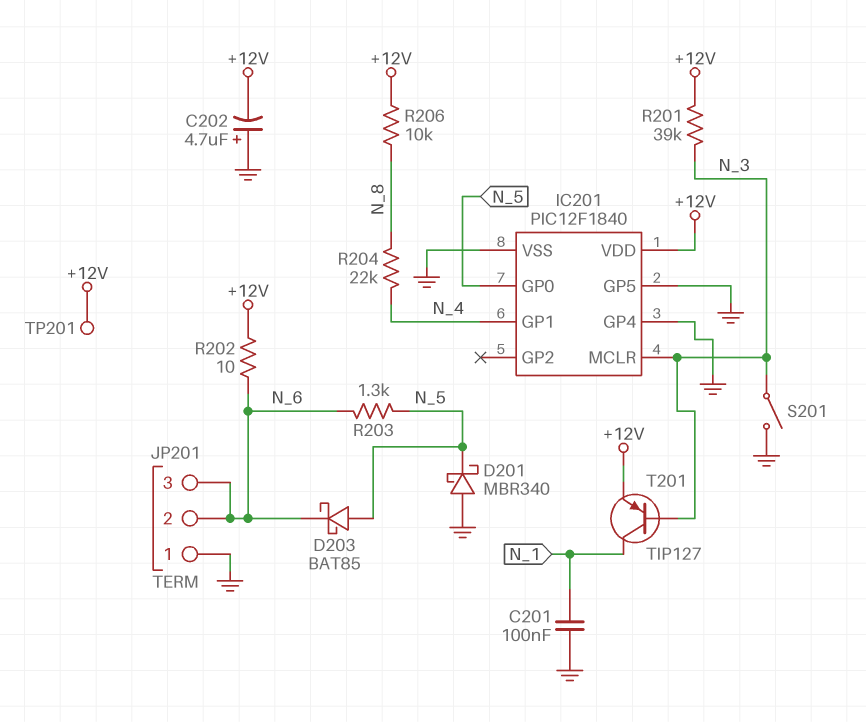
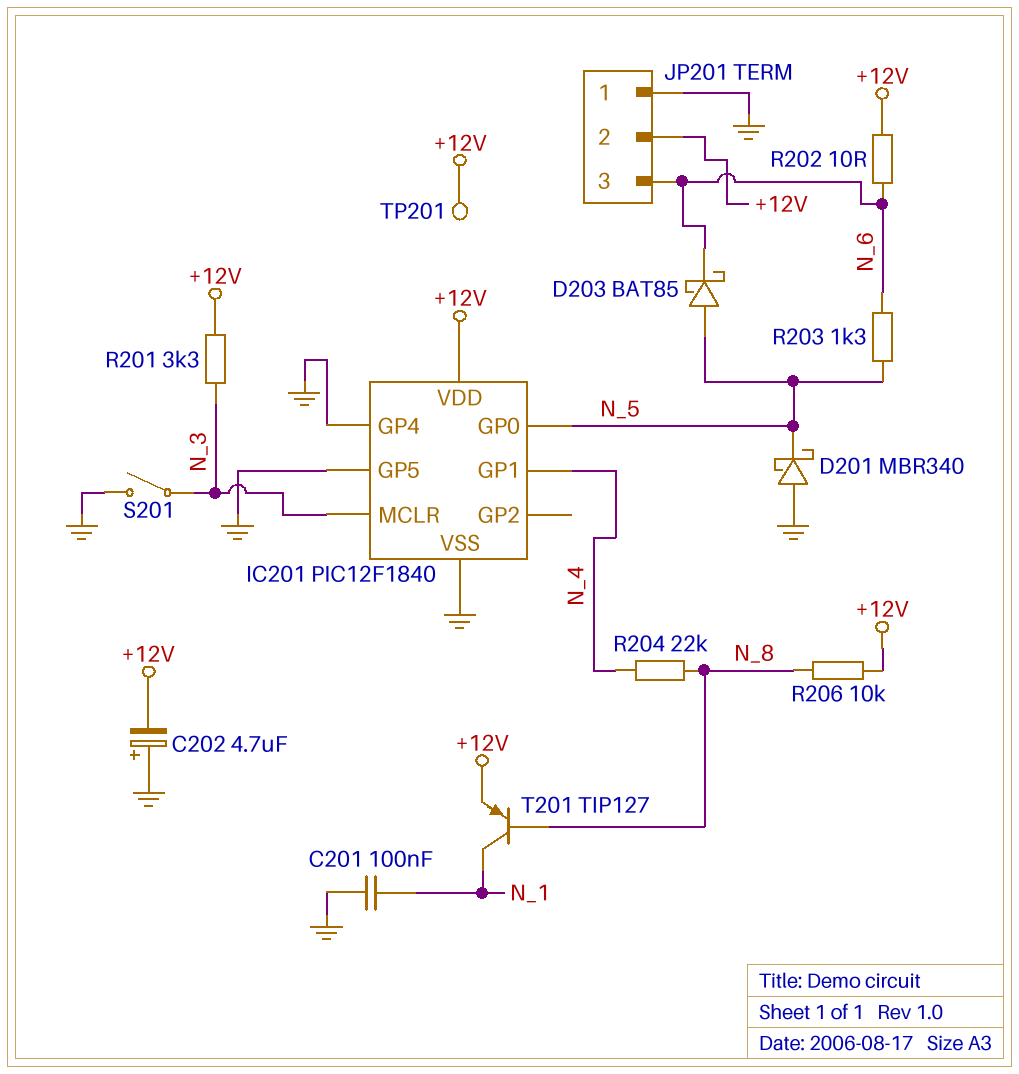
JP201 pin 2: N_6 -> +12V
R201: 39k (+12V, N_3) -> 3.3k (+12V, N_3)
T201: PNP TIP127 (B N_3, C N_1, E +12V) -> PNP TIP127 (B N_8, C N_1, E +12V)

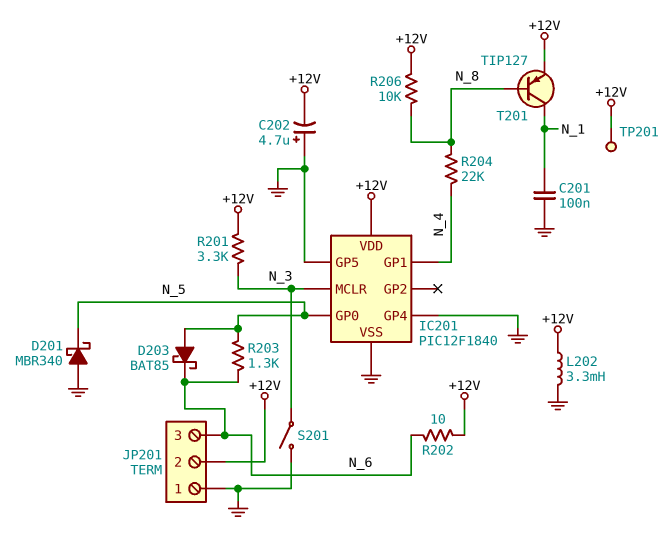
L202: none -> 3.3mH (+12V, GND)

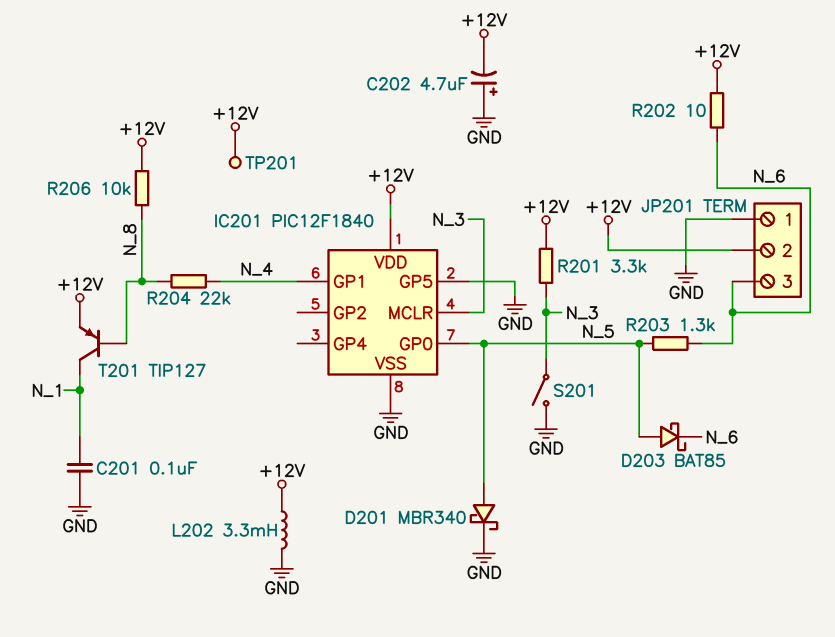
D201: schottky MBR340 (A GND, K N_5) -> schottky MBR340 (A N_5, K GND)
IC201 pin GP4: GND -> none

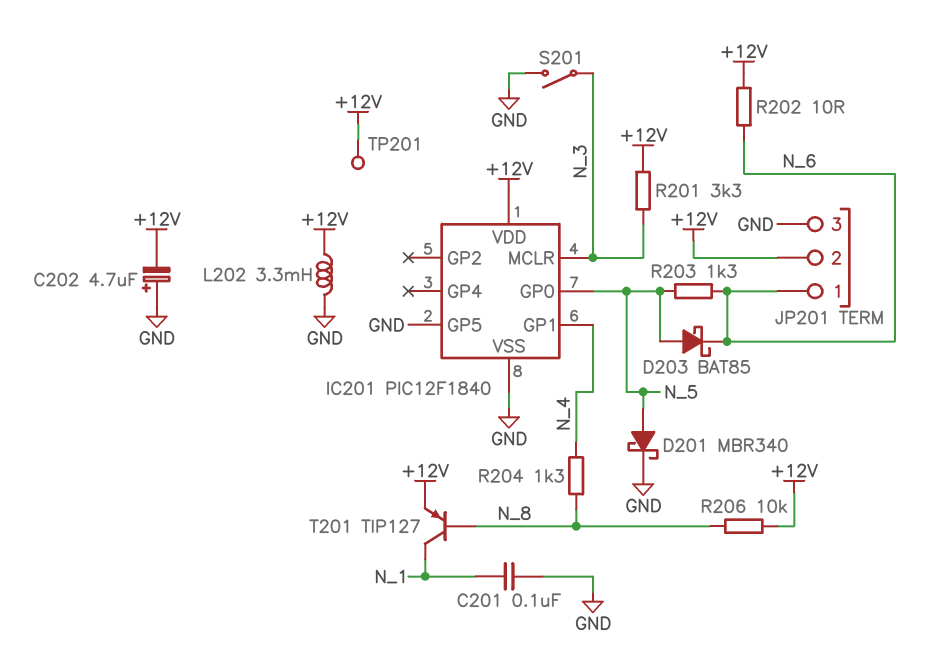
JP201 pin 1: GND -> N_6
JP201 pin 3: N_6 -> GND
R204: 22k (N_4, N_8) -> 1.3k (N_4, N_8)

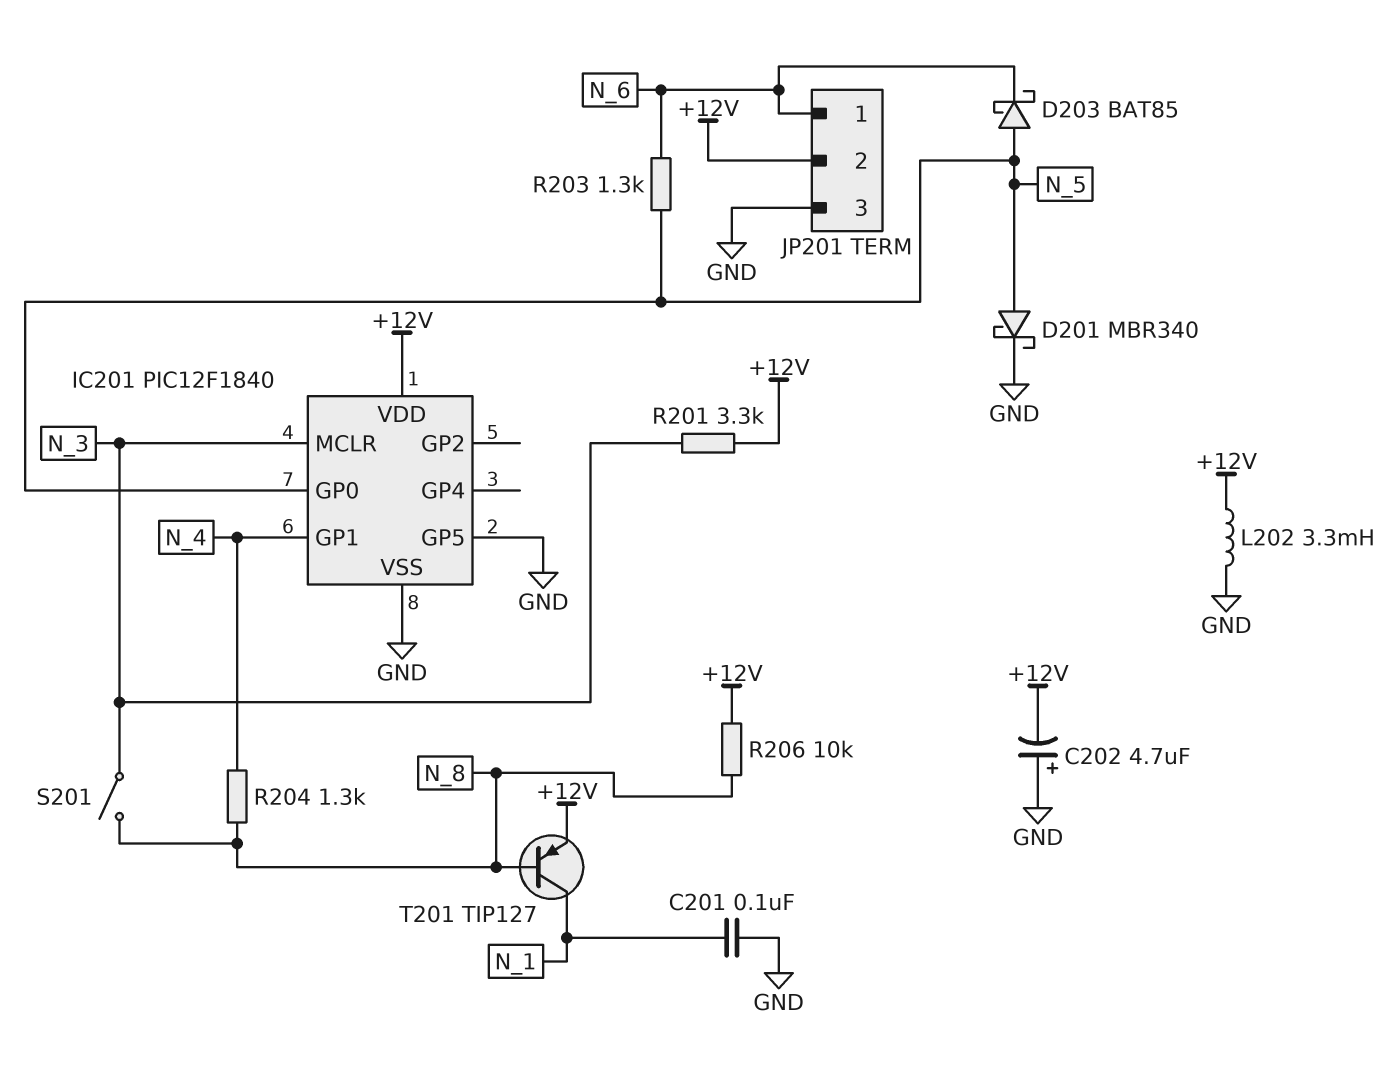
R202: 10 (+12V, N_6) -> none
S201: switch (GND, N_3) -> switch (N_3, N_8)
TP201: test point (+12V) -> none

